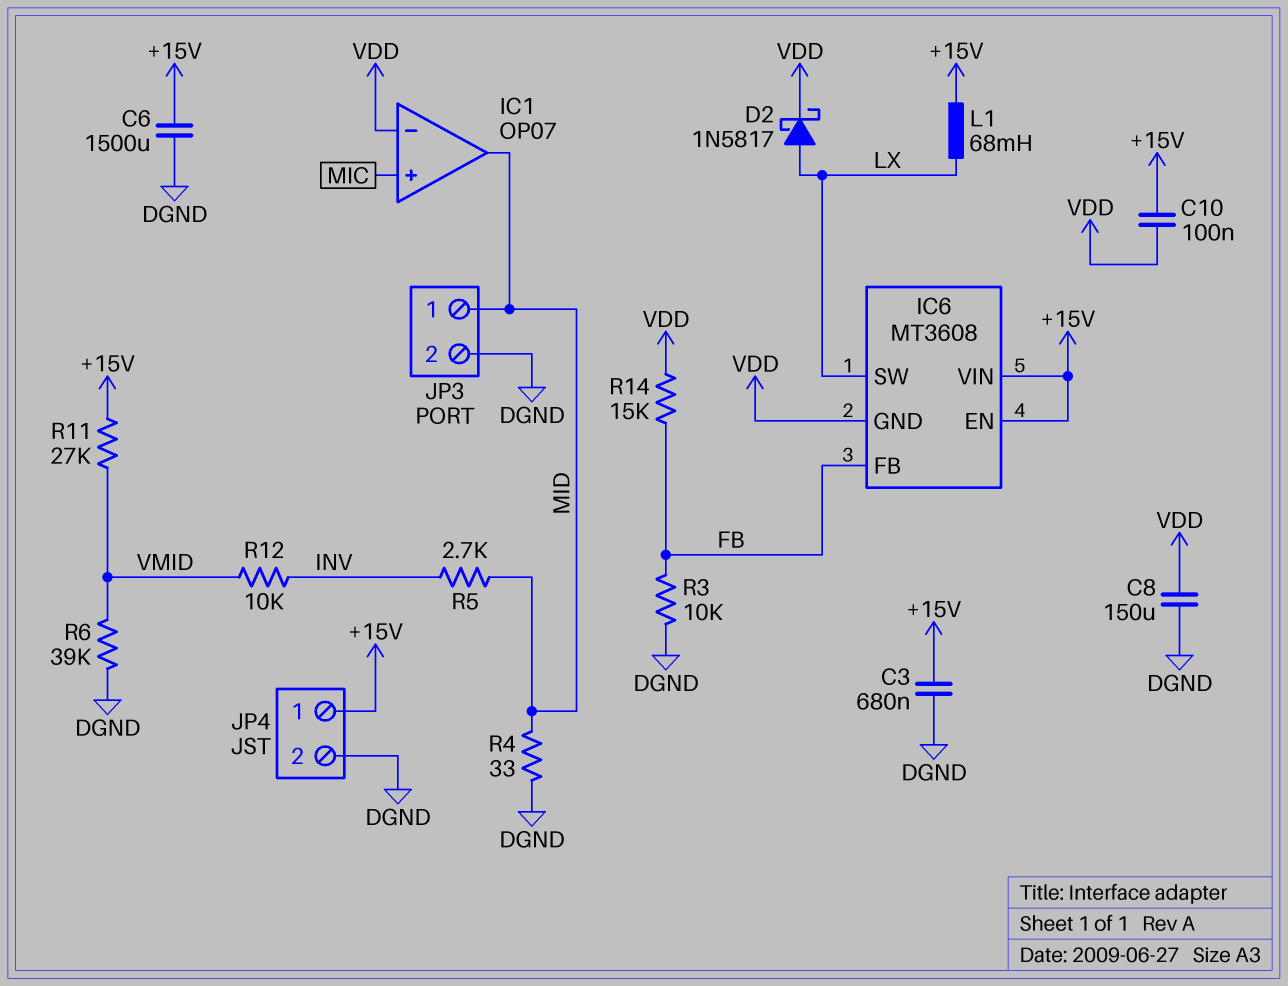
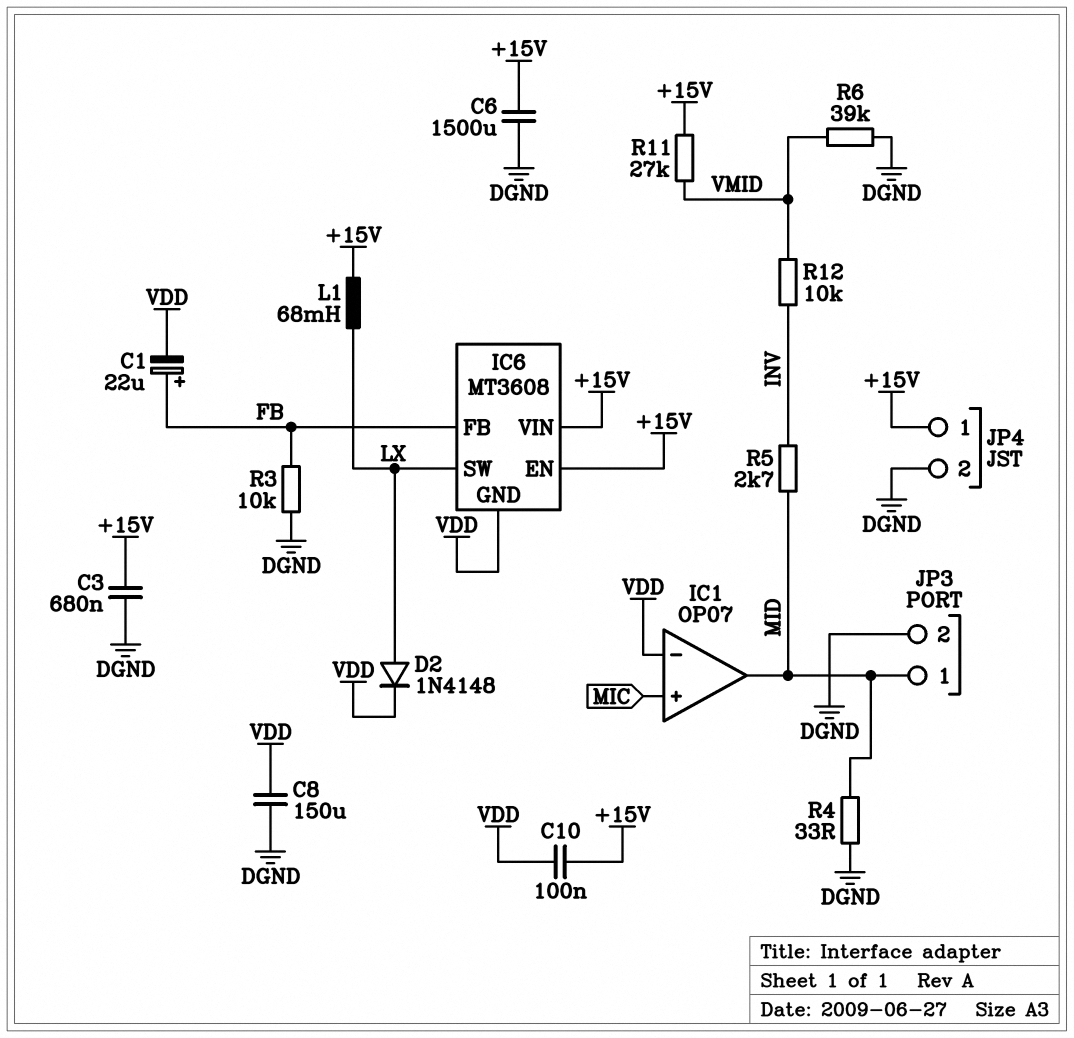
C1: none -> 22uF (plus FB, minus VDD)
D2: schottky 1N5817 (A LX, K VDD) -> diode 1N4148 (A LX, K VDD)
R14: 15k (FB, VDD) -> none

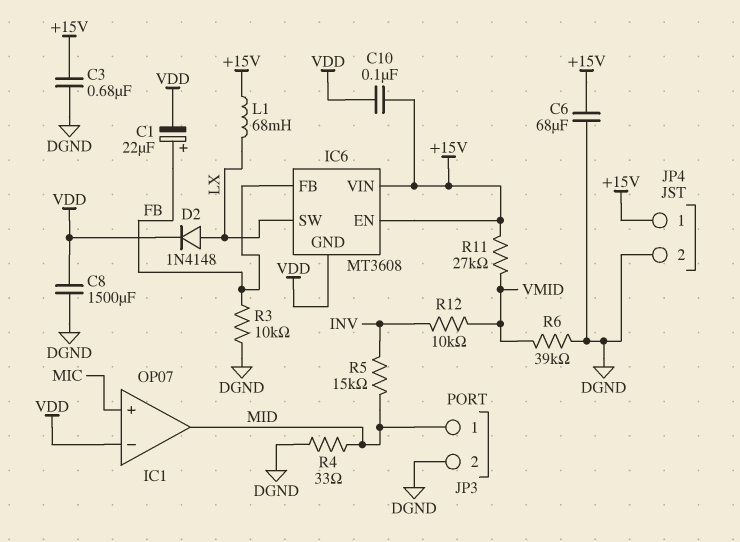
C6: 1500uF (+15V, DGND) -> 68uF (+15V, DGND)
C8: 150uF (DGND, VDD) -> 1500uF (DGND, VDD)
R5: 2.7k (INV, MID) -> 15k (INV, MID)

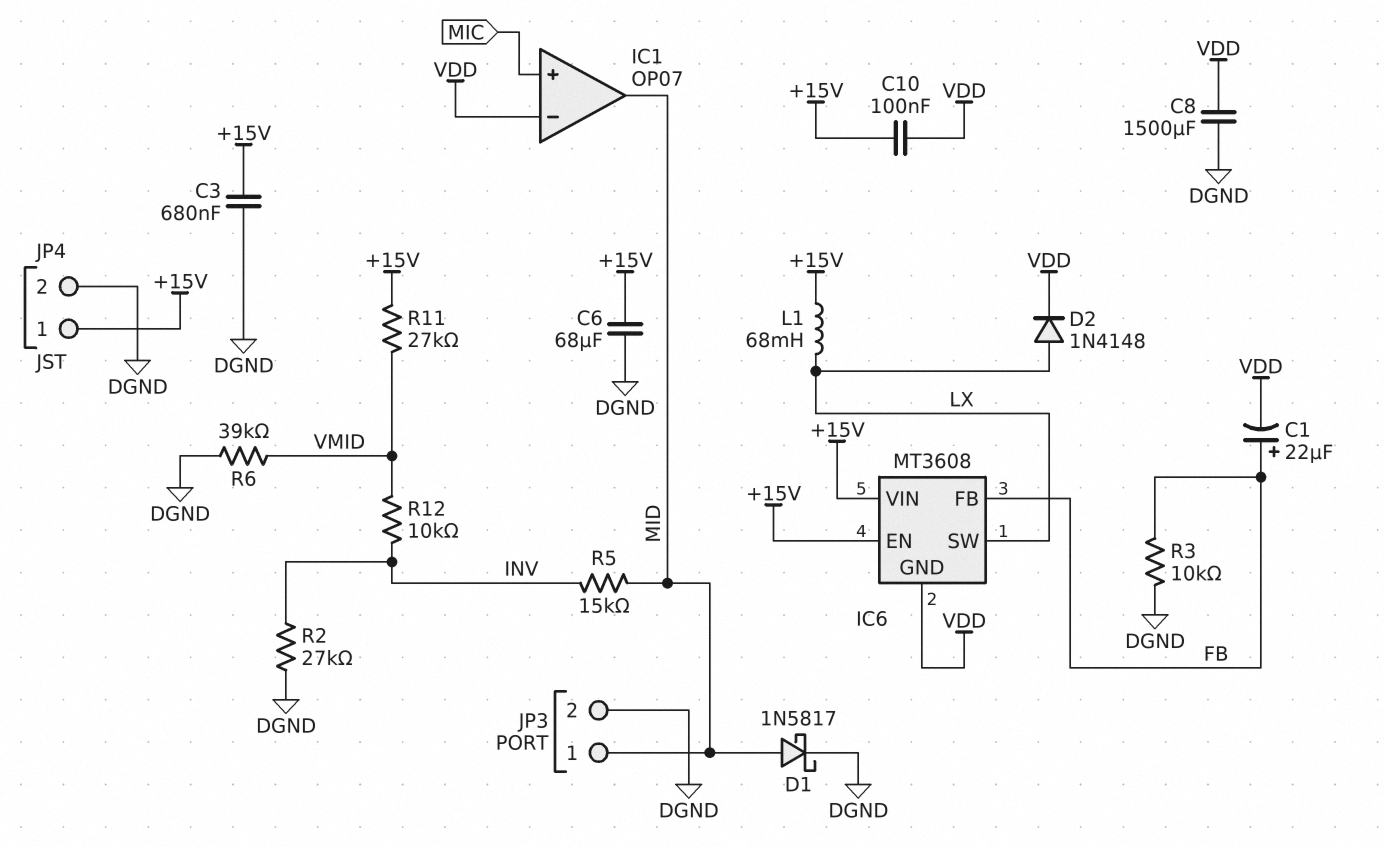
D1: none -> schottky 1N5817 (A MID, K DGND)
R2: none -> 27k (DGND, INV)
R4: 33 (DGND, MID) -> none

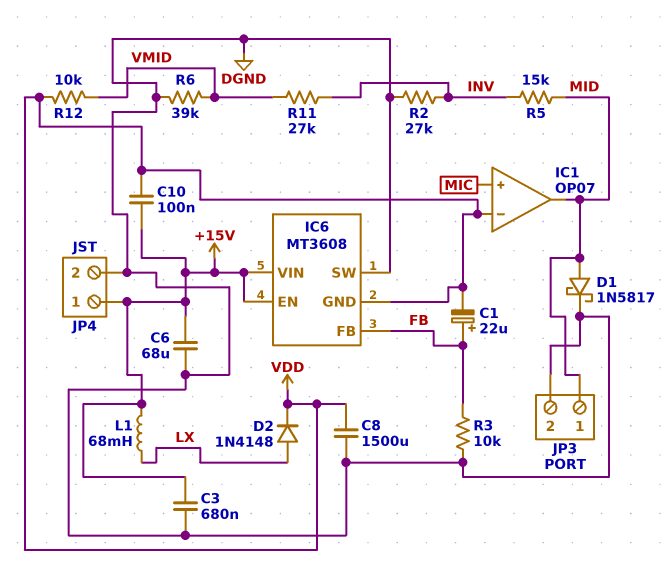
IC6 pin SW: LX -> DGND
R11: 27k (+15V, VMID) -> 27k (INV, VMID)
R12: 10k (INV, VMID) -> 10k (VDD, VMID)

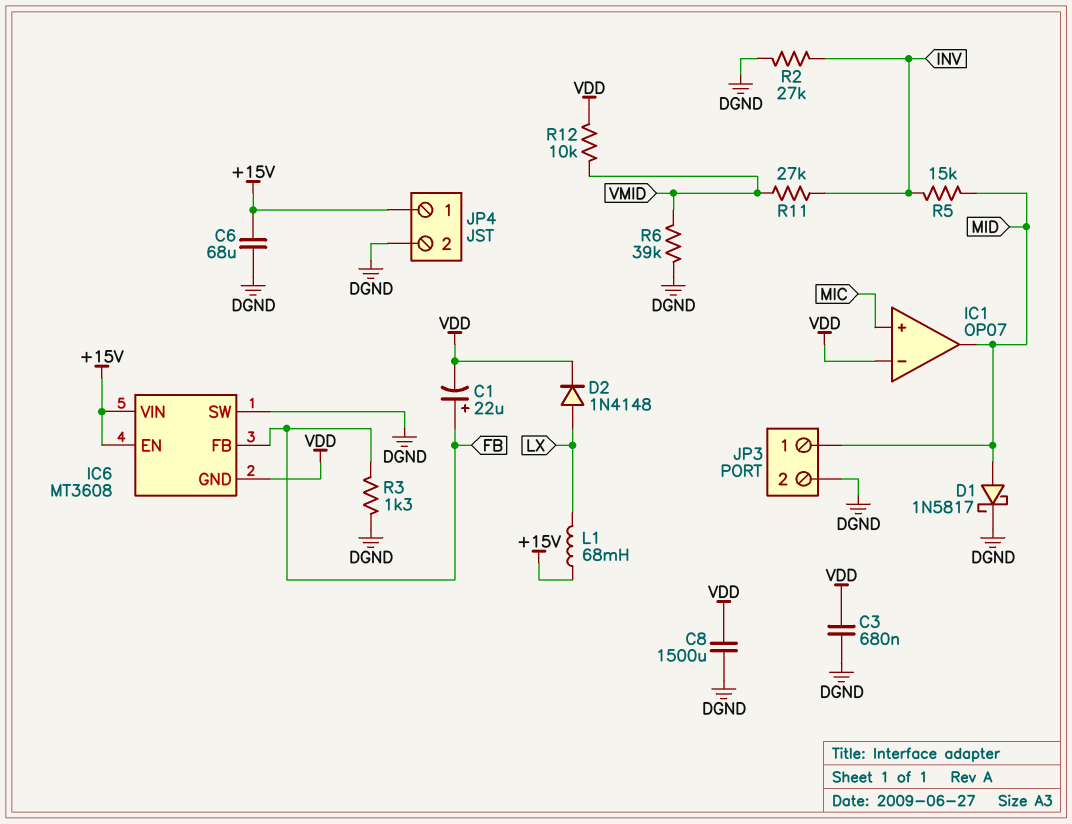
C3: 680nF (+15V, DGND) -> 680nF (DGND, VDD)
C10: 100nF (+15V, VDD) -> none
R3: 10k (DGND, FB) -> 1.3k (DGND, FB)

